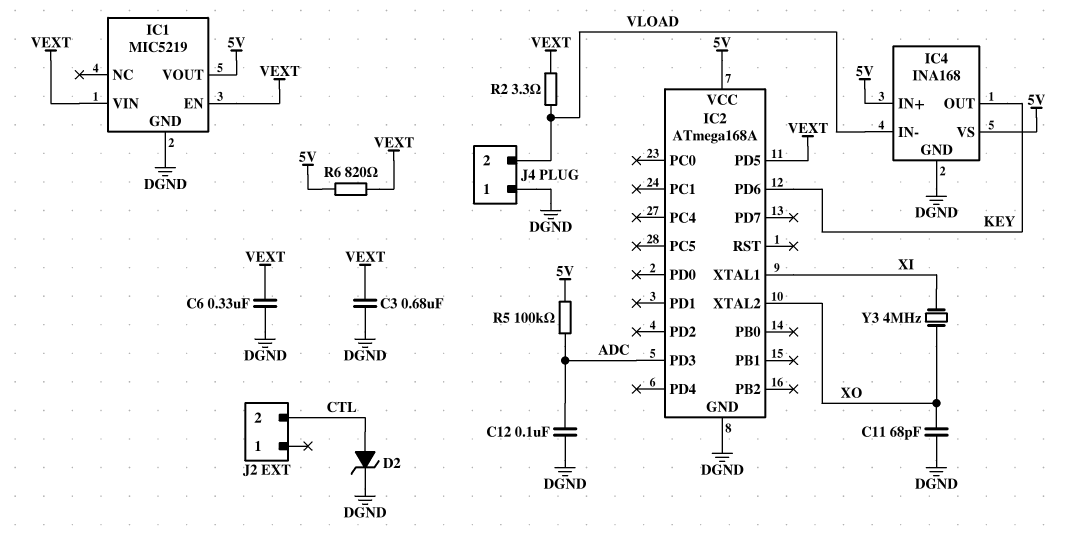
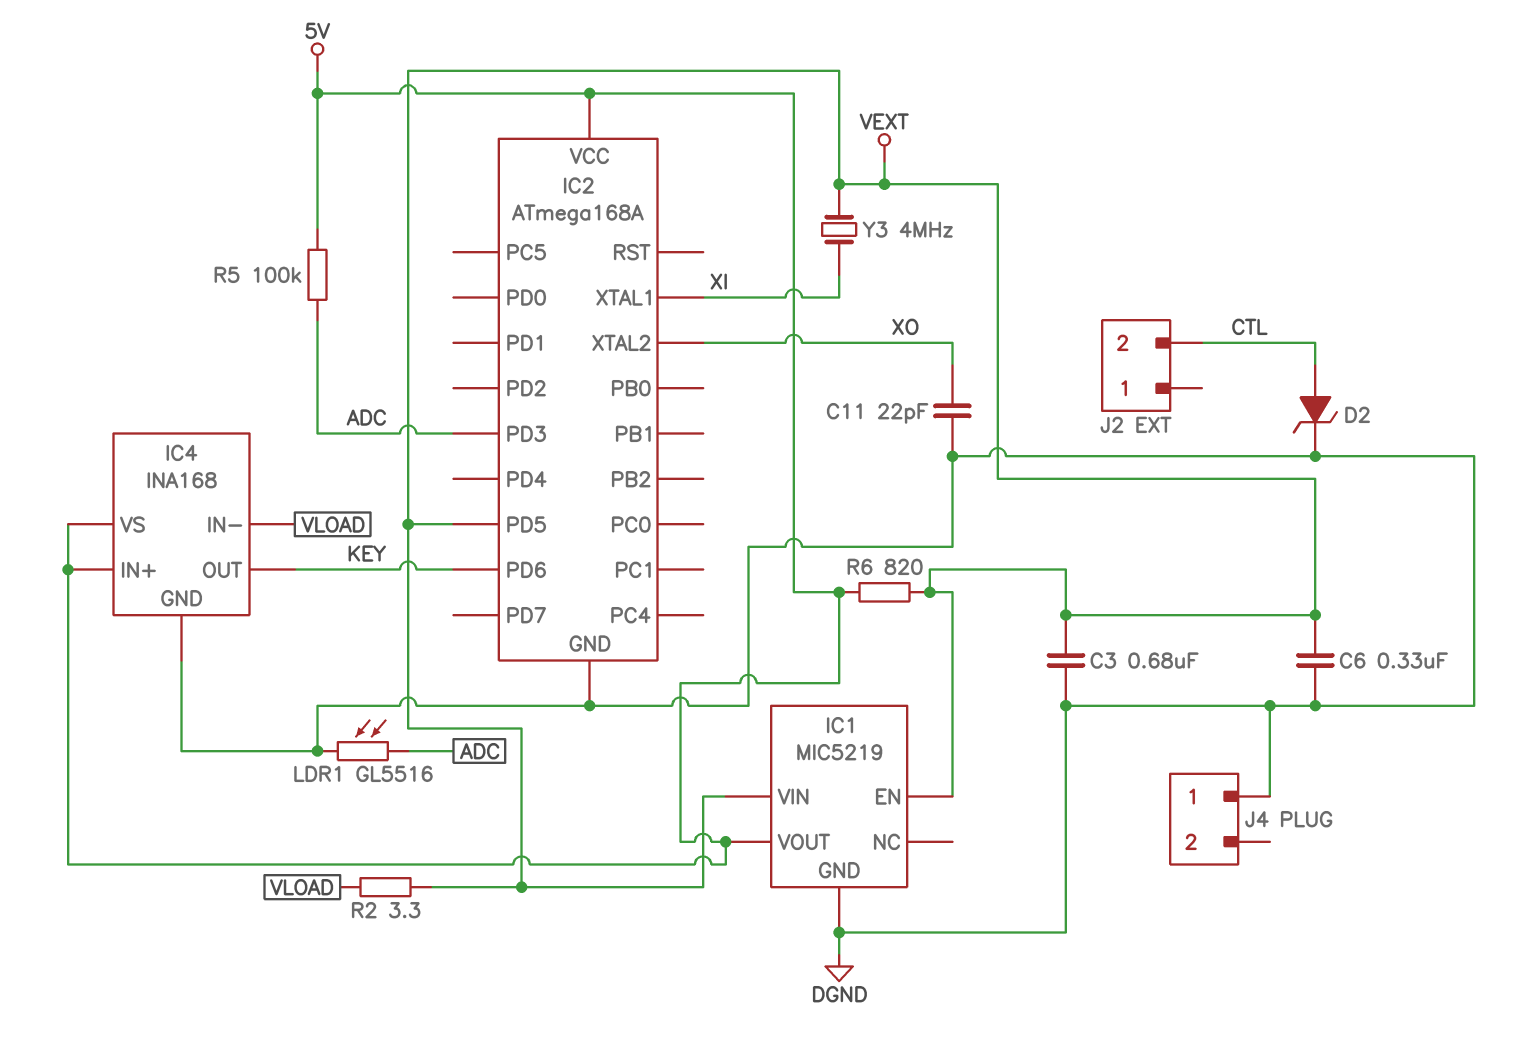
C11: 68pF (DGND, XO) -> 22pF (DGND, XO)
C12: 100nF (ADC, DGND) -> none
J4 pin 2: VLOAD -> none
LDR1: none -> GL5516 (ADC, DGND)
Y3: 4MHz (XI, XO) -> 4MHz (VEXT, XI)

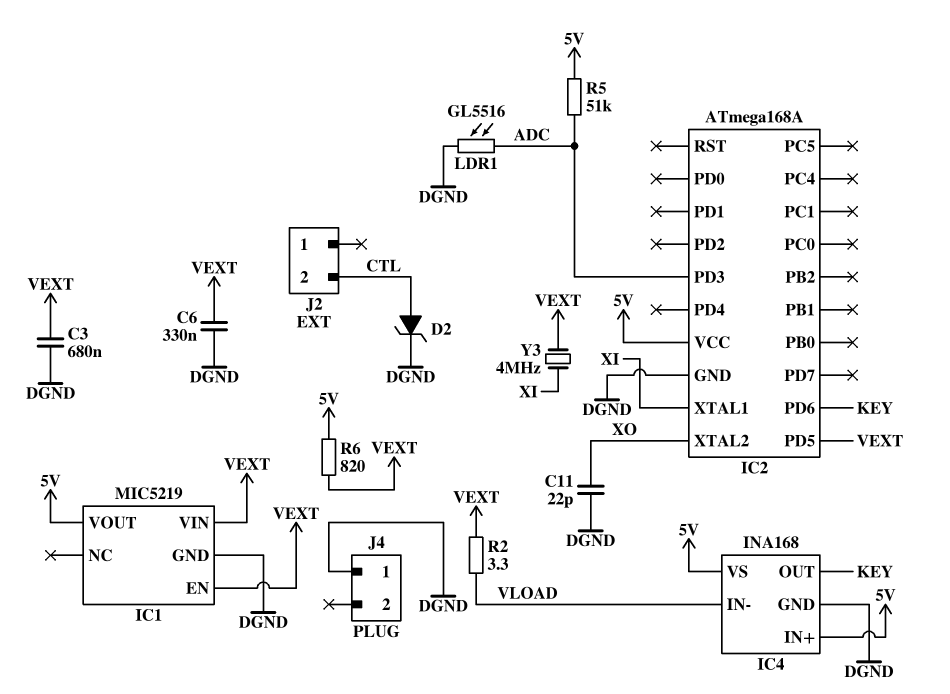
R5: 100k (5V, ADC) -> 51k (5V, ADC)

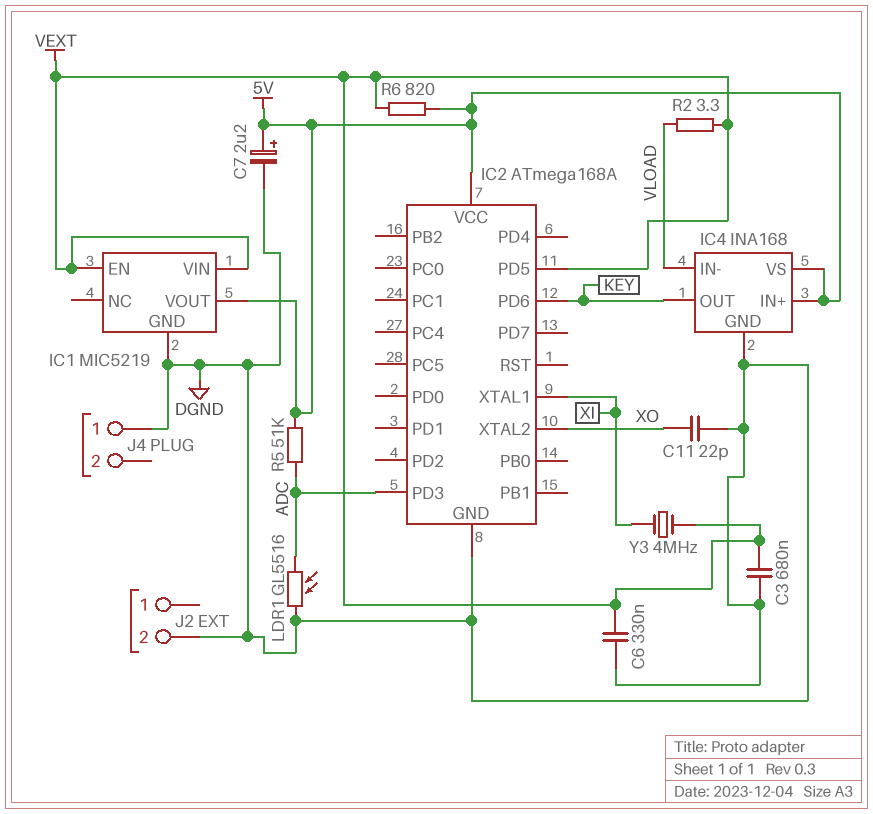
C7: none -> 2.2uF (plus 5V, minus DGND)
D2: zener (A CTL, K DGND) -> none
J2 pin 2: CTL -> DGND

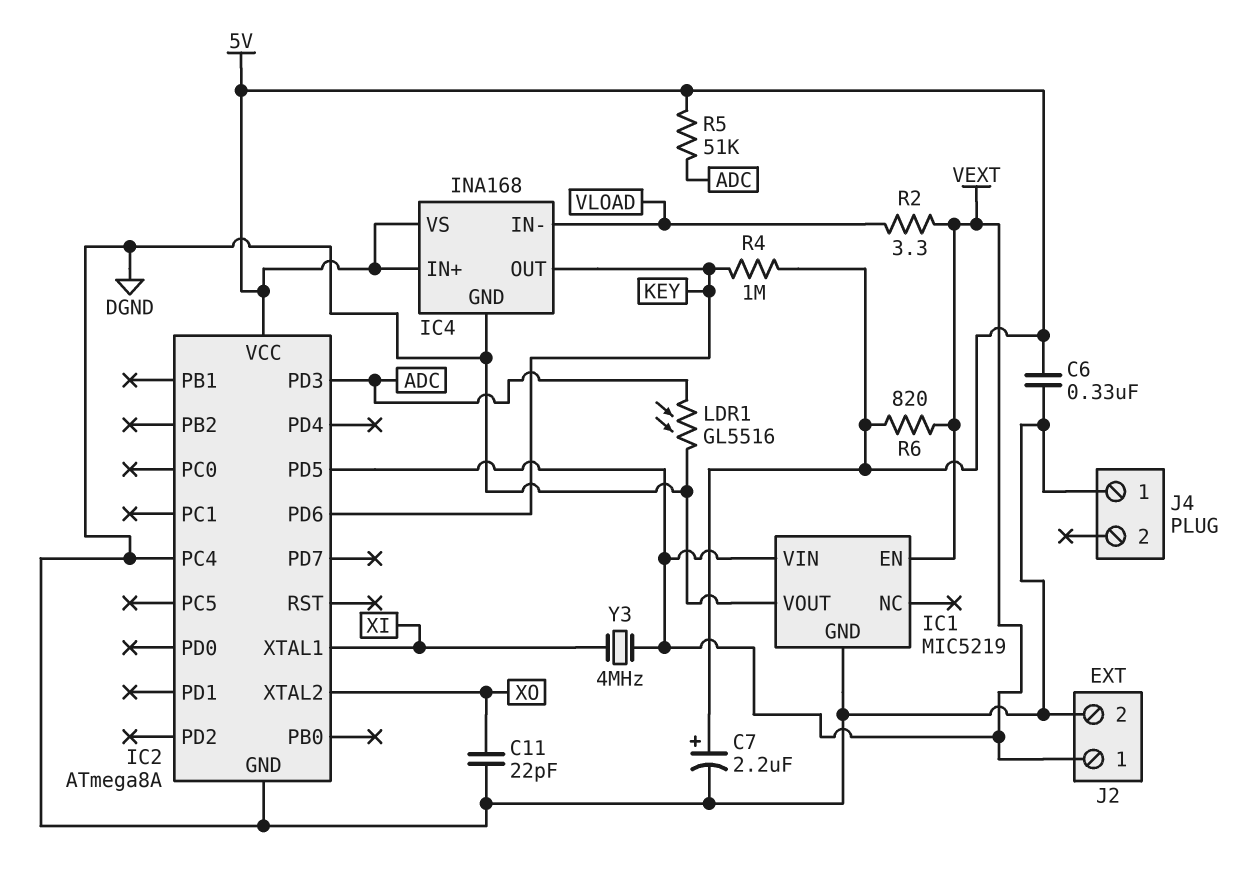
C3: 680nF (DGND, VEXT) -> none
C6: 330nF (DGND, VEXT) -> 330nF (5V, DGND)
IC1 pin VOUT: 5V -> DGND
IC2: ATmega168A -> ATmega8A
IC2 pin PC4: none -> DGND
J2 pin 1: none -> VEXT
R4: none -> 1M (5V, KEY)

